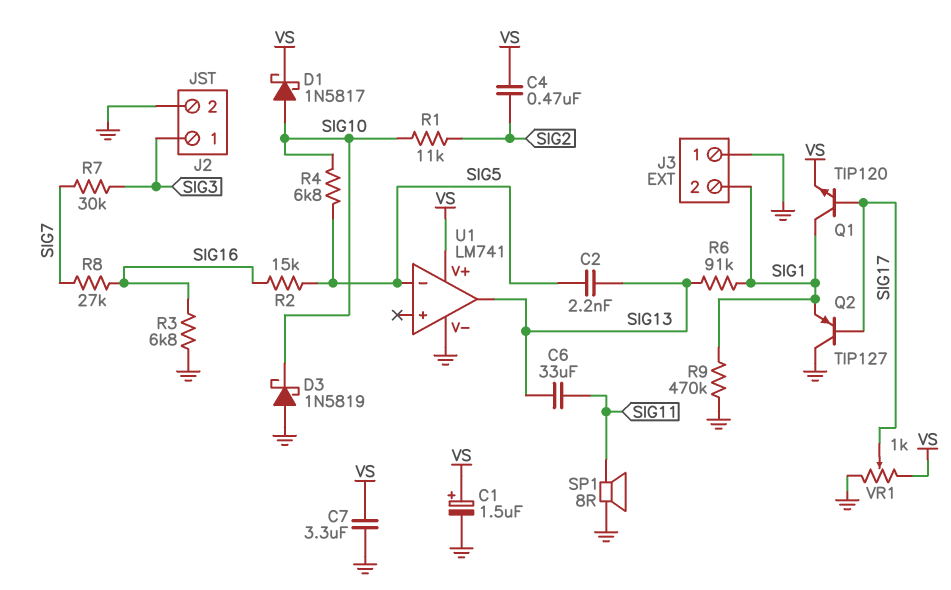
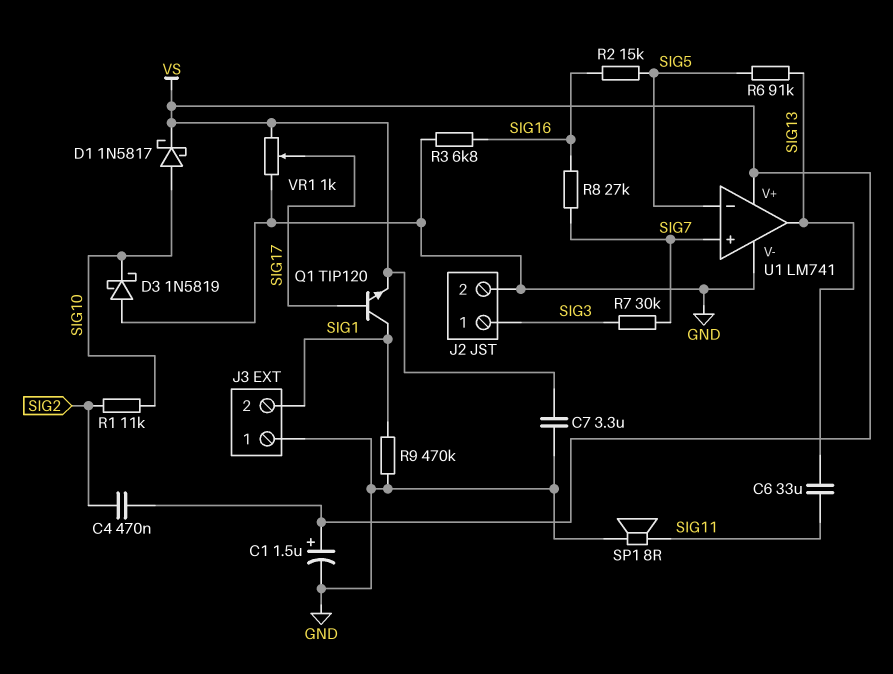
C2: 2.2nF (SIG5, SIG13) -> none
Q2: PNP TIP127 (B SIG17, C GND, E SIG1) -> none
R4: 6.8k (SIG5, SIG10) -> none
R6: 91k (SIG1, SIG13) -> 91k (SIG5, SIG13)
U1 pin in+: none -> SIG7

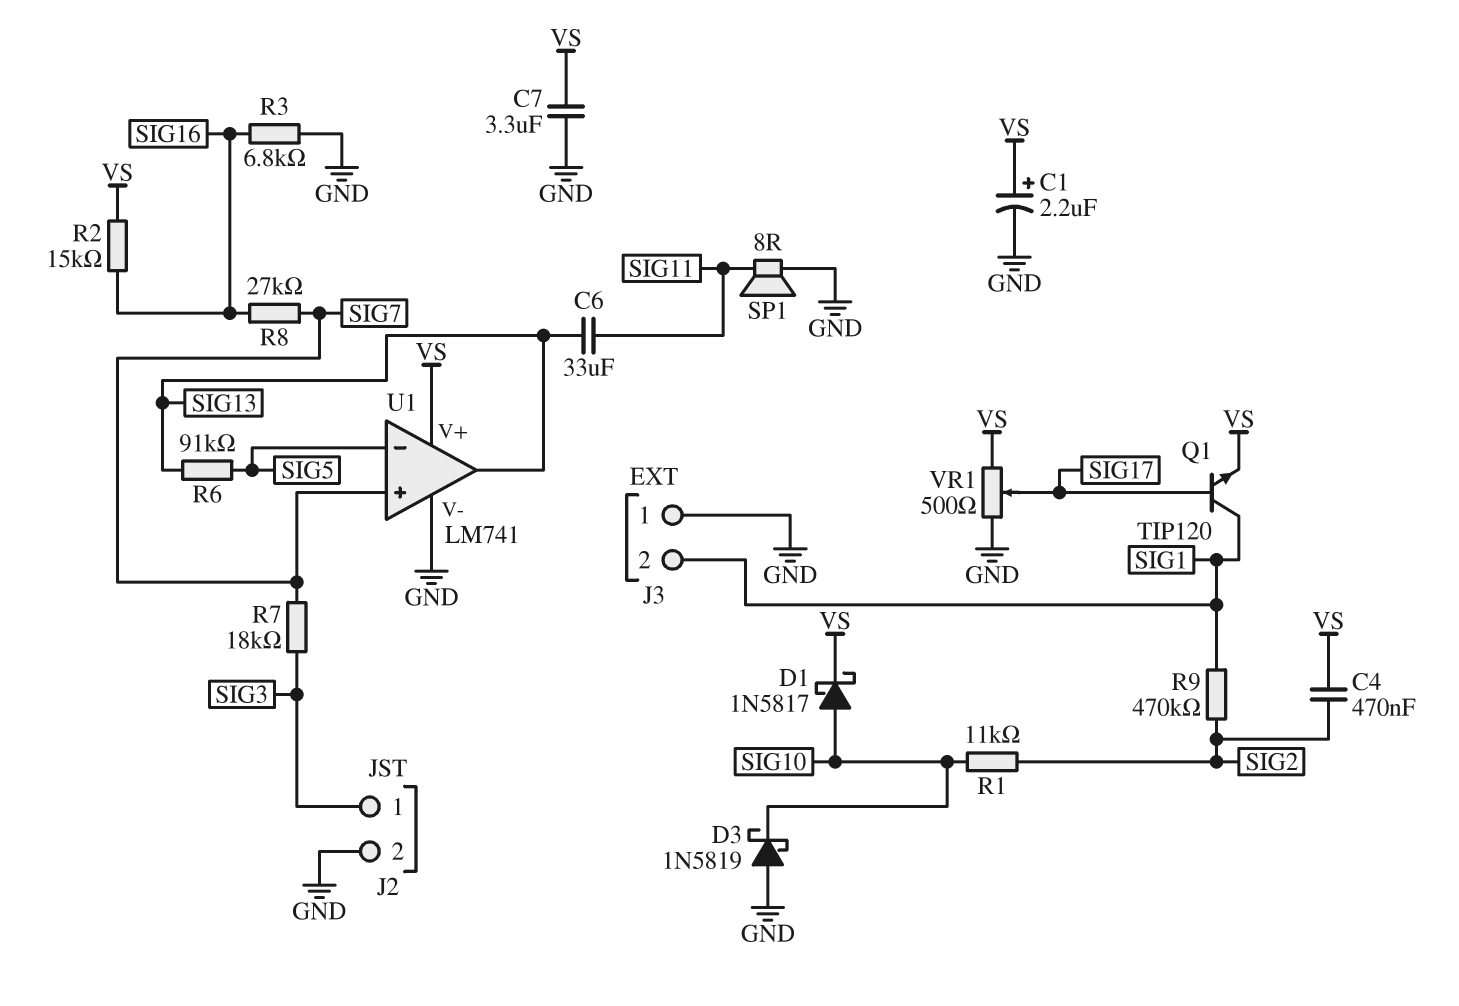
C1: 1.5uF (plus VS, minus GND) -> 2.2uF (plus VS, minus GND)
R2: 15k (SIG5, SIG16) -> 15k (SIG16, VS)
R7: 30k (SIG3, SIG7) -> 18k (SIG3, SIG7)
R9: 470k (GND, SIG1) -> 470k (SIG1, SIG2)
VR1: 1k (GND, VS, wiper SIG17) -> 500 (GND, VS, wiper SIG17)

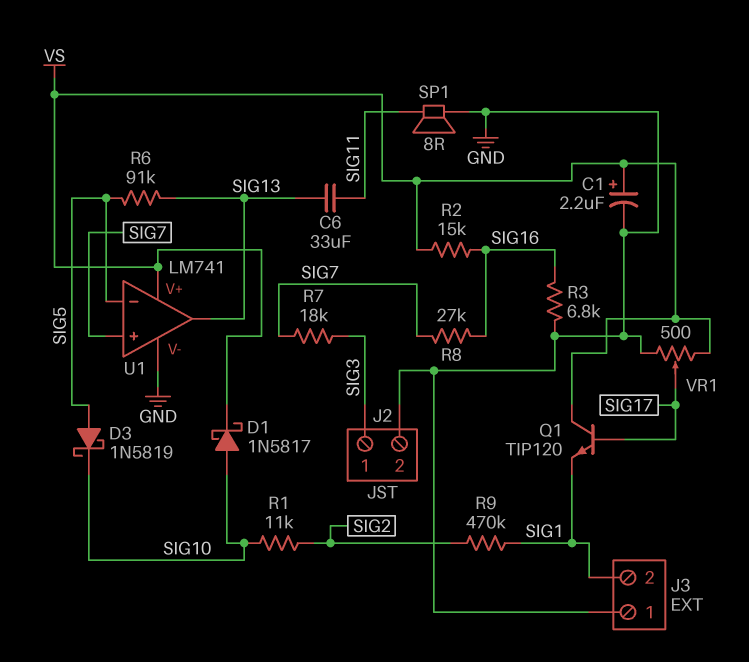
C4: 470nF (SIG2, VS) -> none
C7: 3.3uF (GND, VS) -> none
D3: schottky 1N5819 (A GND, K SIG10) -> schottky 1N5819 (A SIG5, K SIG10)
Q1: NPN TIP120 (B SIG17, C SIG1, E VS) -> NPN TIP120 (B SIG17, C VS, E SIG1)

